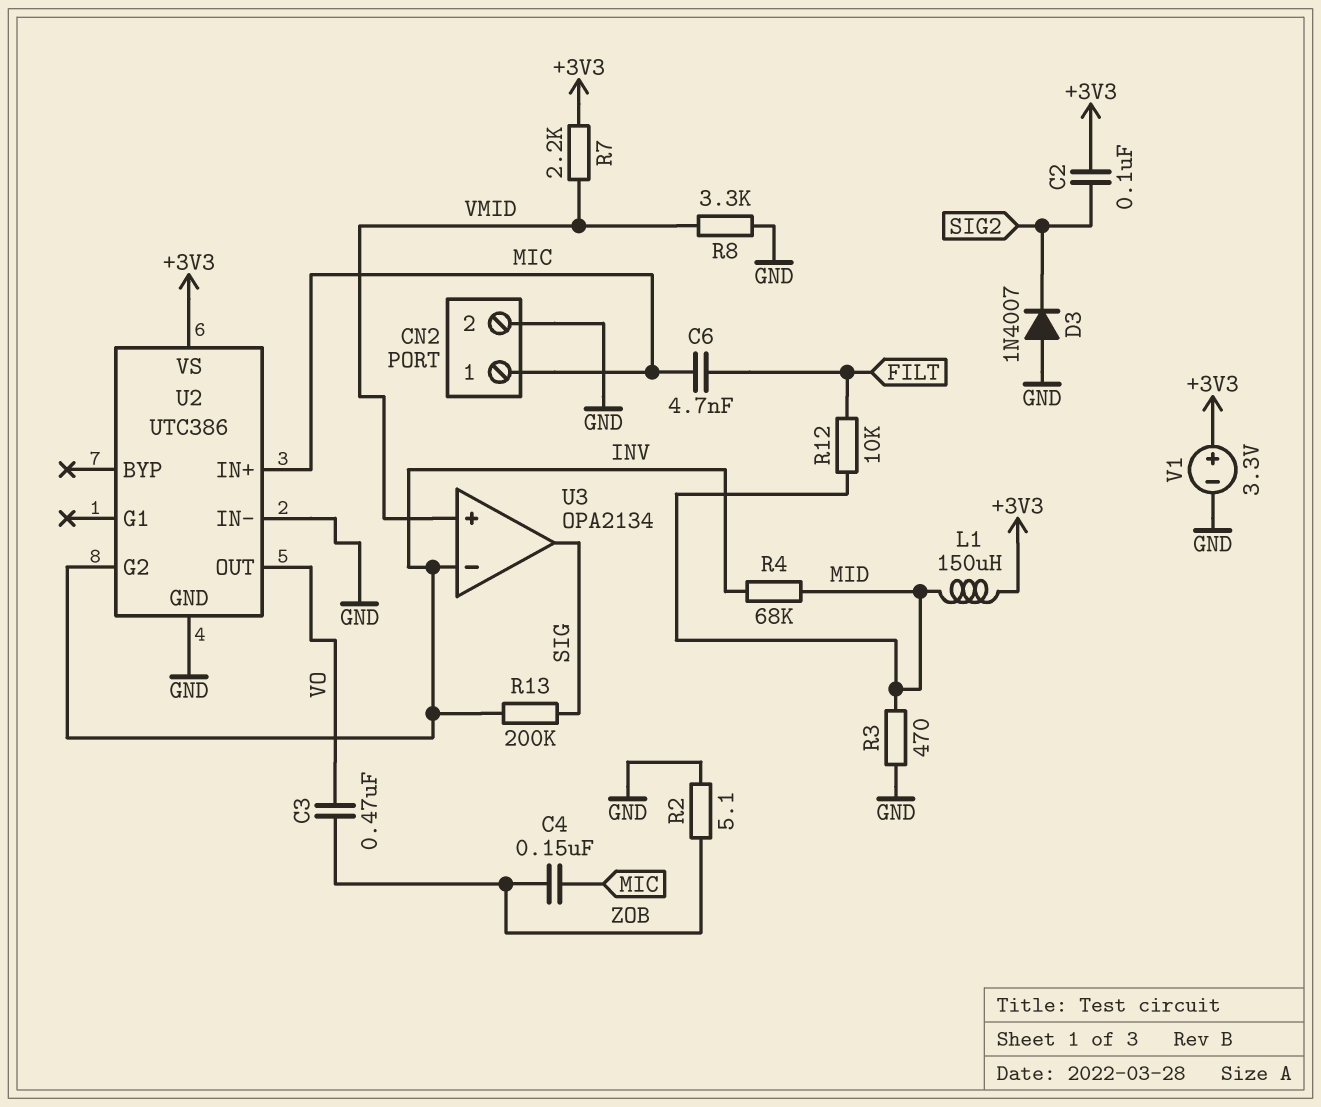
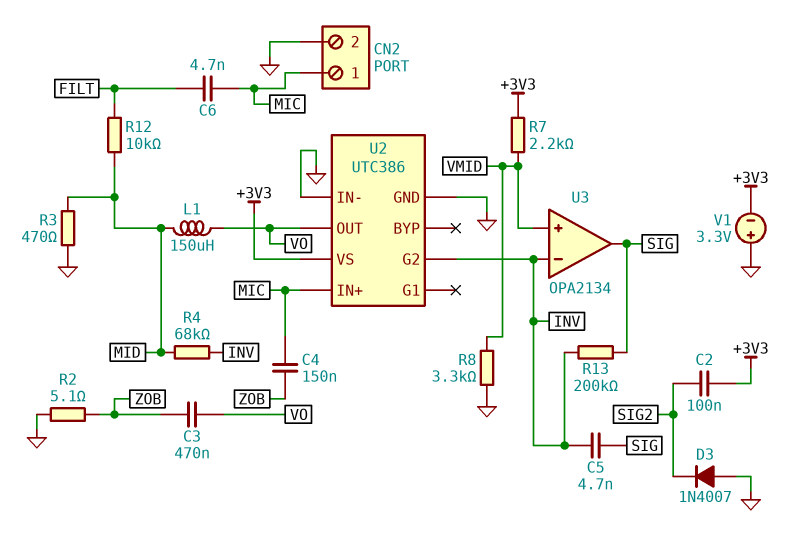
C5: none -> 4.7nF (INV, SIG)
L1: 150uH (+3V3, MID) -> 150uH (MID, VO)
V1: 3.3V (plus +3V3, minus GND) -> 3.3V (plus GND, minus +3V3)

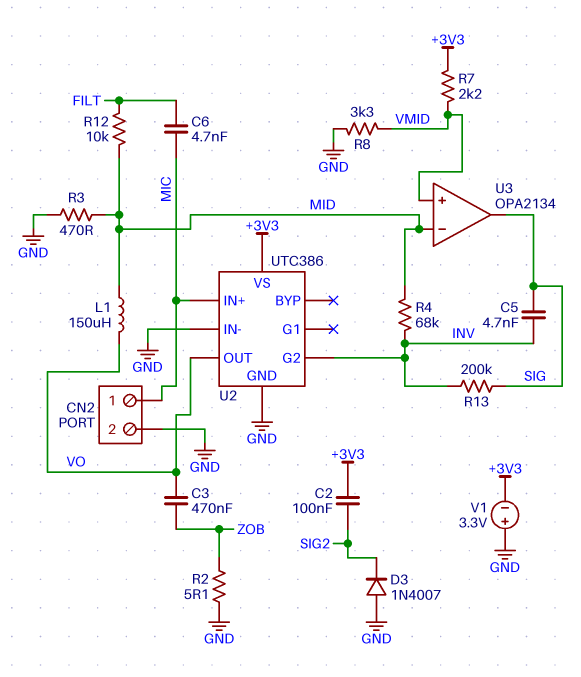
C4: 150nF (MIC, ZOB) -> none
U3 pin in-: INV -> MID

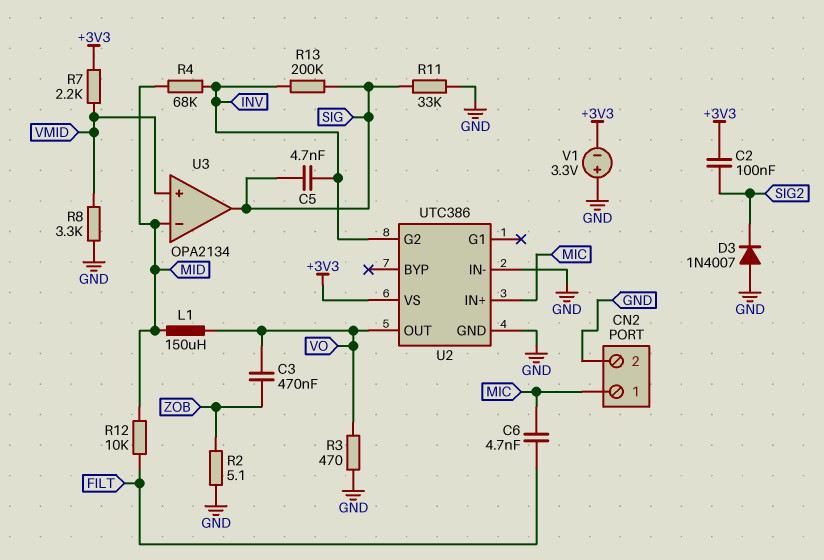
R3: 470 (GND, MID) -> 470 (GND, VO)
R11: none -> 33k (GND, SIG)

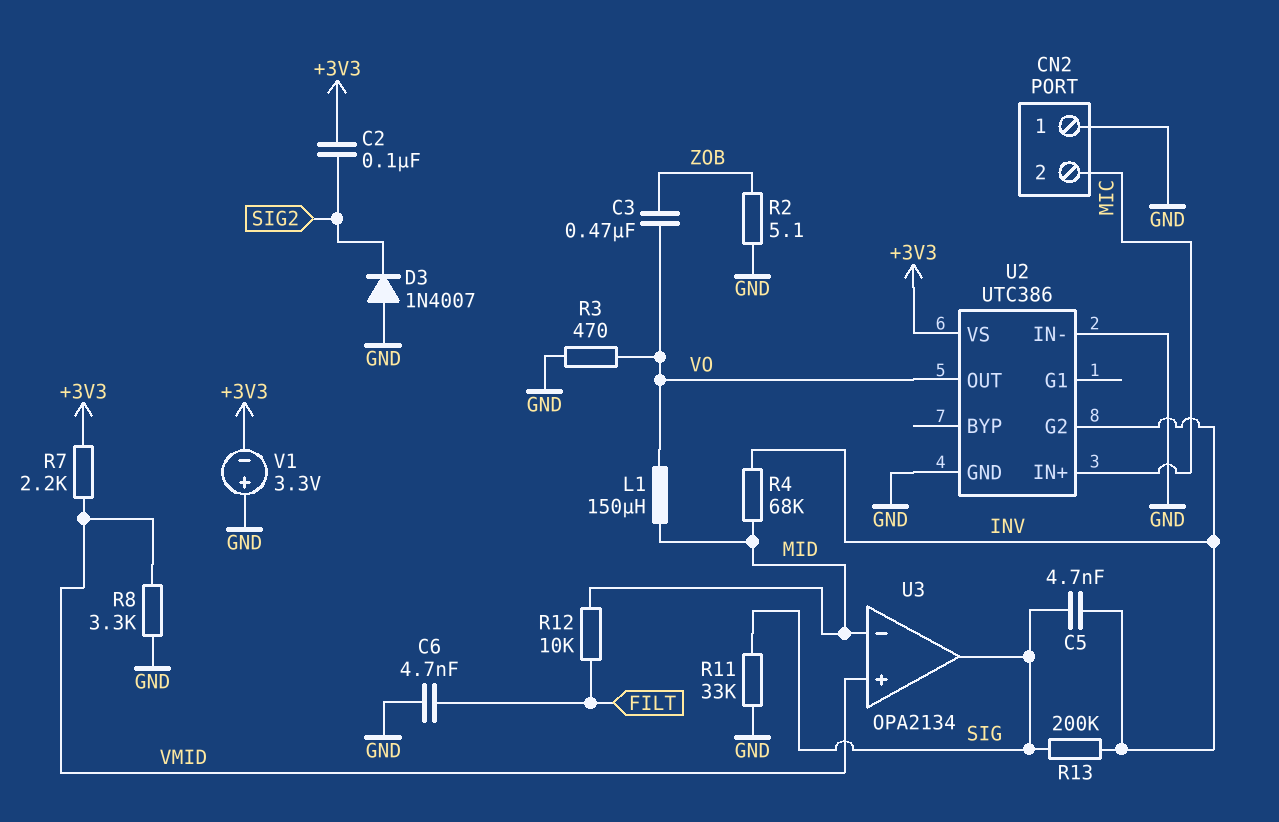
C6: 4.7nF (FILT, MIC) -> 4.7nF (FILT, GND)
CN2 pin 1: MIC -> GND
CN2 pin 2: GND -> MIC

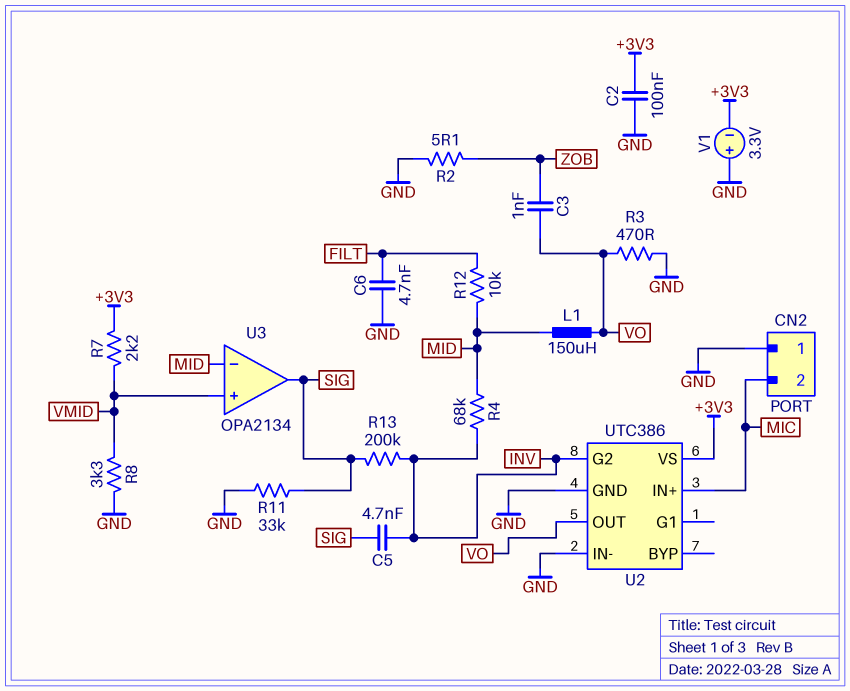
C2: 100nF (+3V3, SIG2) -> 100nF (+3V3, GND)
C3: 470nF (VO, ZOB) -> 1nF (VO, ZOB)
D3: diode 1N4007 (A GND, K SIG2) -> none

